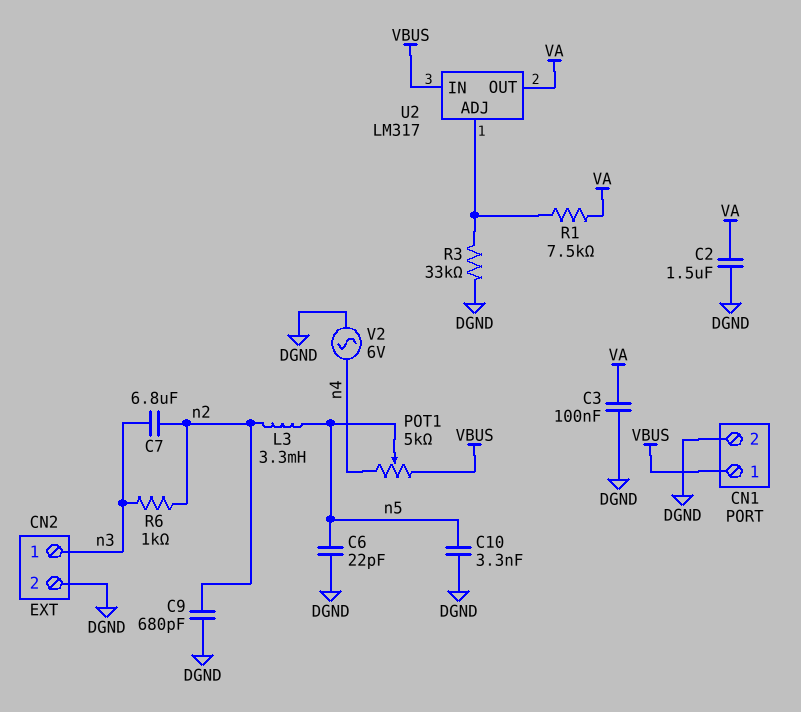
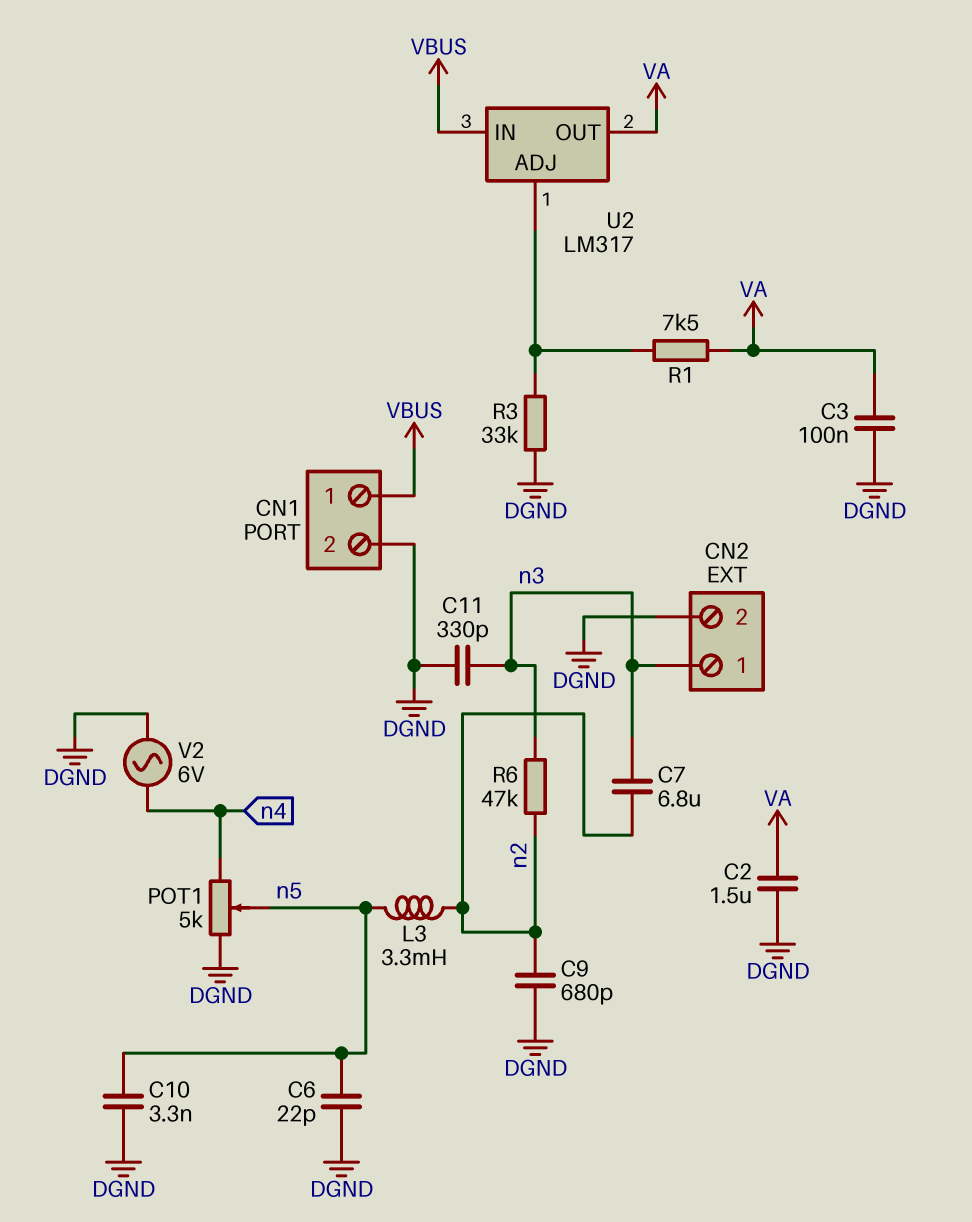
C11: none -> 330pF (DGND, n3)
POT1: 5k (VBUS, n4, wiper n5) -> 5k (DGND, n4, wiper n5)
R6: 1k (n2, n3) -> 47k (n2, n3)

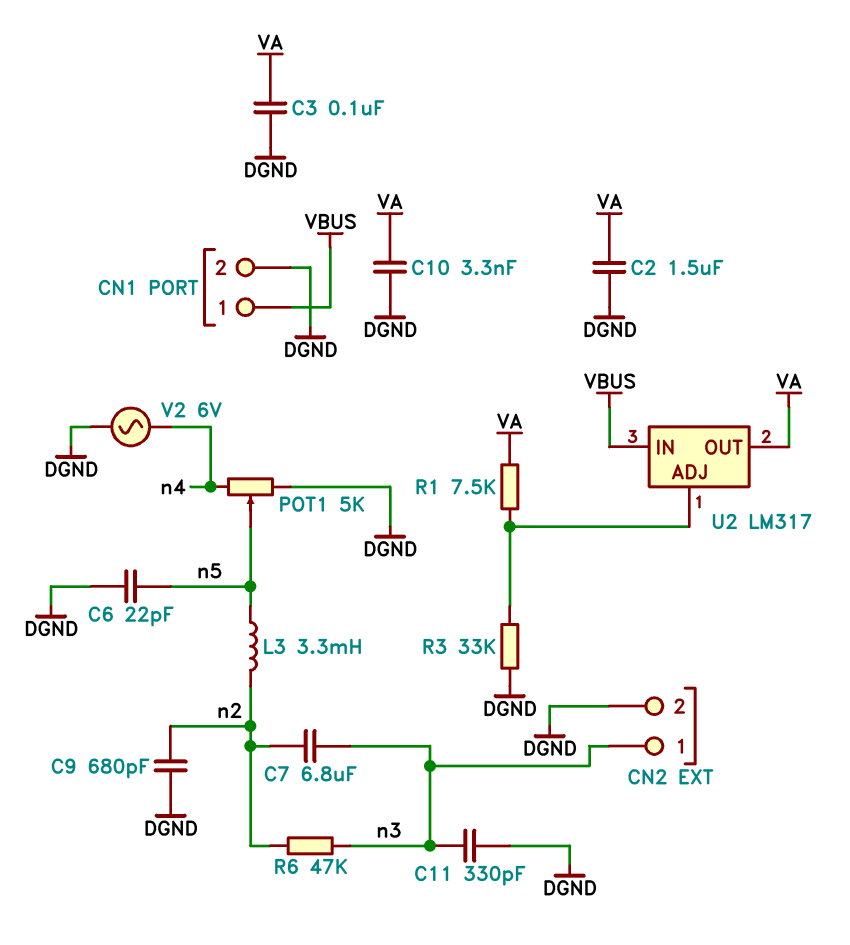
C10: 3.3nF (DGND, n5) -> 3.3nF (DGND, VA)

